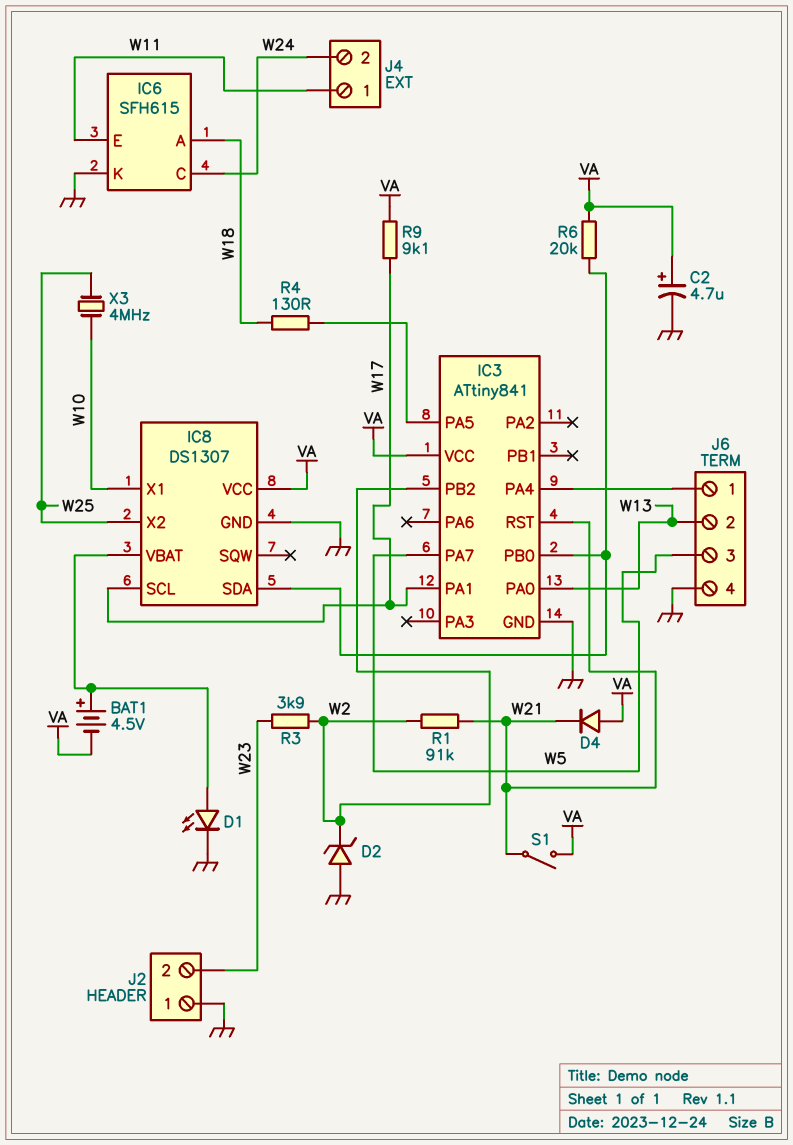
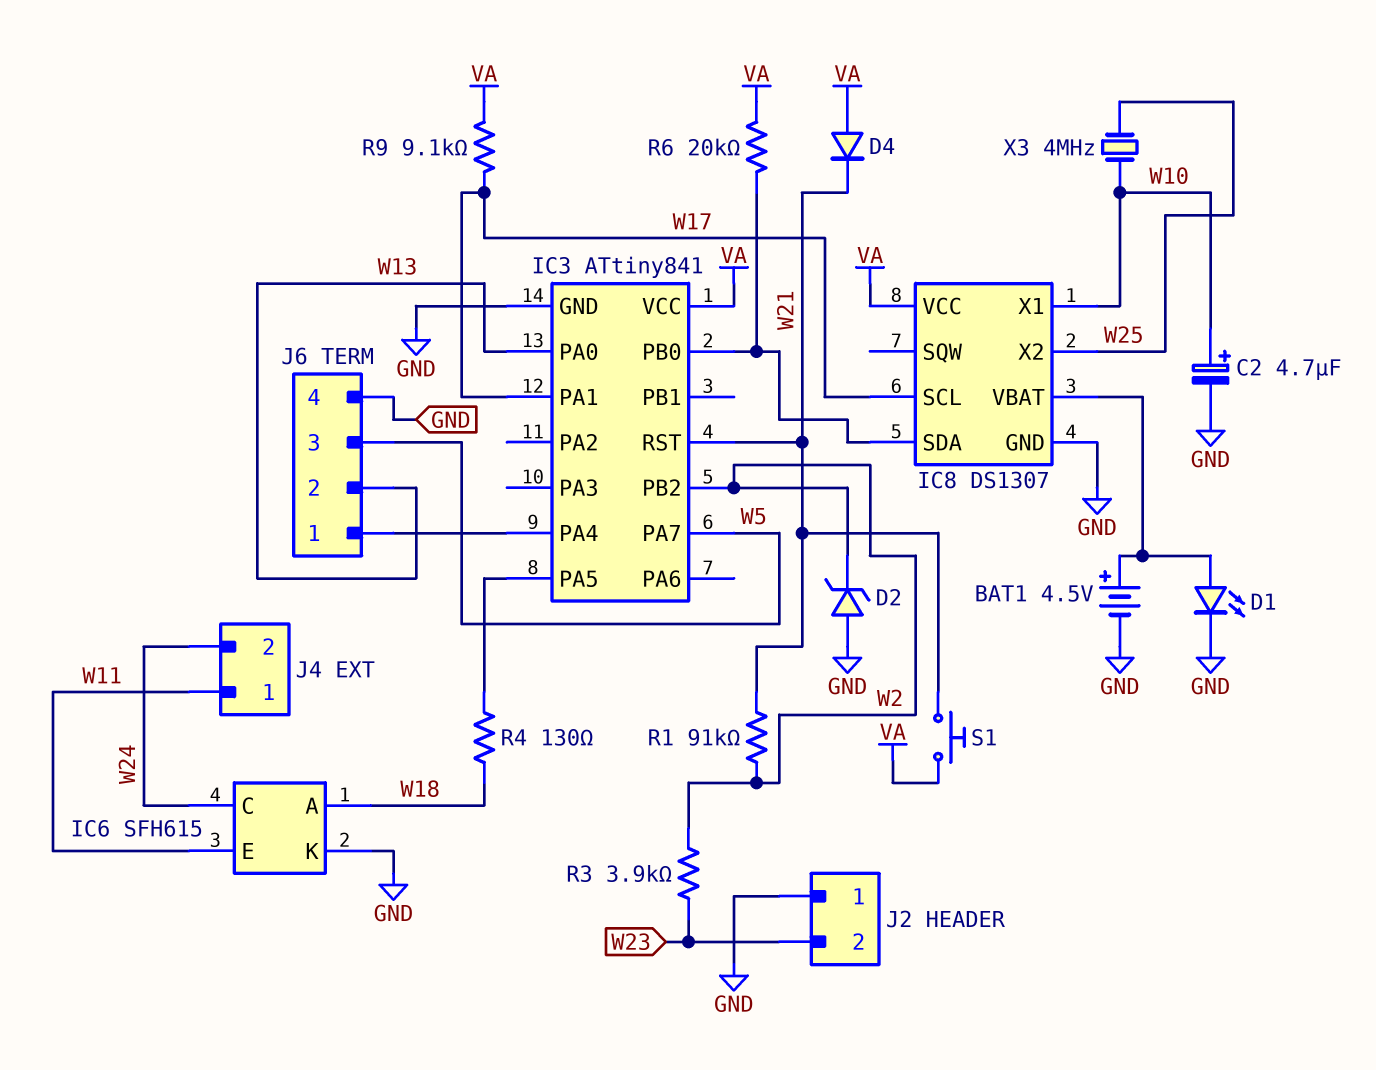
BAT1: 4.5V (plus IC8/VBAT, minus VA) -> 4.5V (plus IC8/VBAT, minus GND)
C2: 4.7uF (plus VA, minus GND) -> 4.7uF (plus W10, minus GND)
S1: switch (VA, W21) -> button (VA, W21)

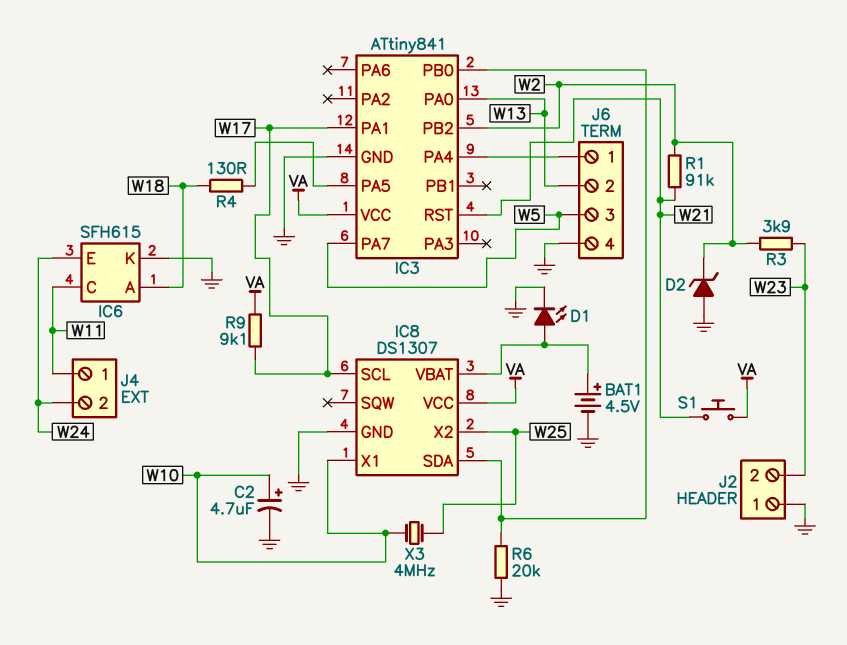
D4: diode (A VA, K W21) -> none
IC6 pin C: W24 -> W11
IC6 pin E: W11 -> W24
R6: 20k (IC3/PB0, VA) -> 20k (GND, IC3/PB0)

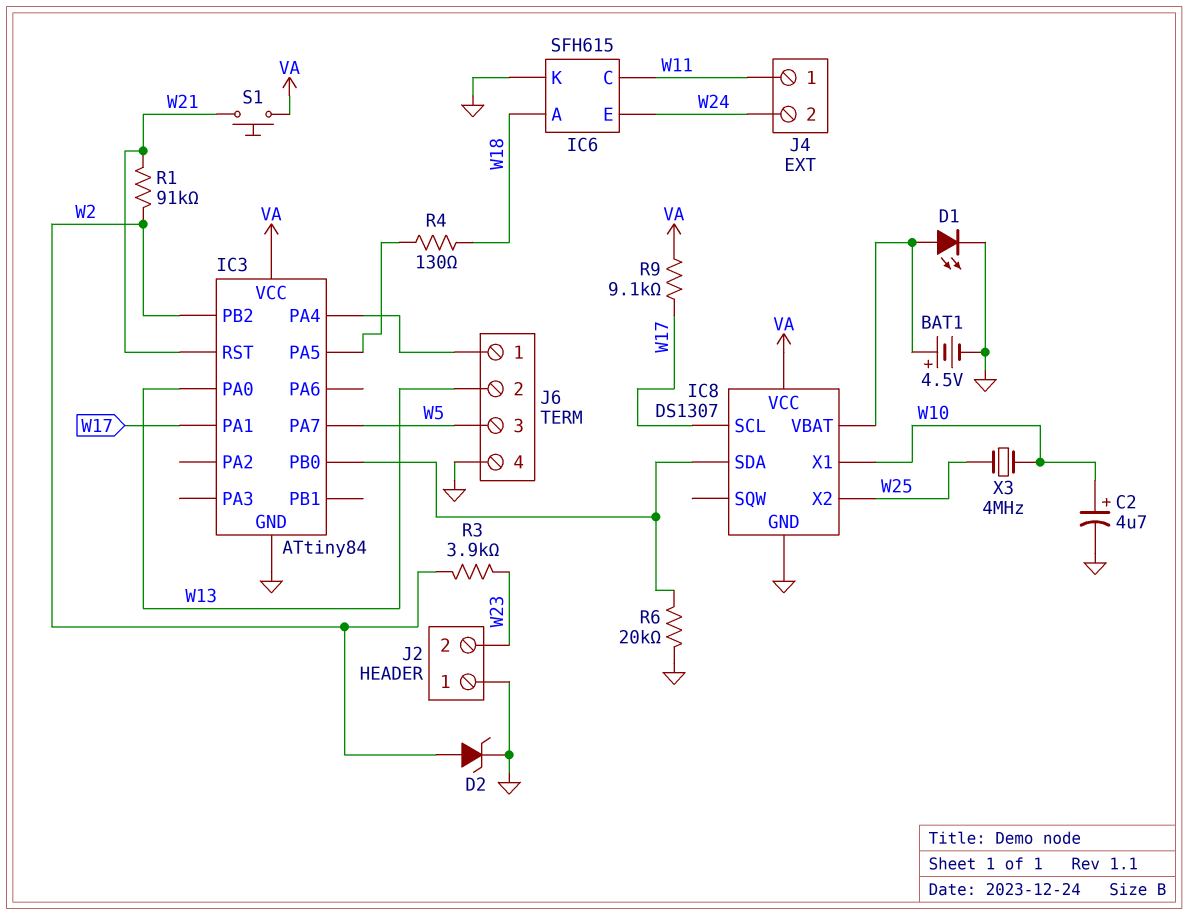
D2: zener (A GND, K W2) -> zener (A W2, K GND)
IC3: ATtiny841 -> ATtiny84

